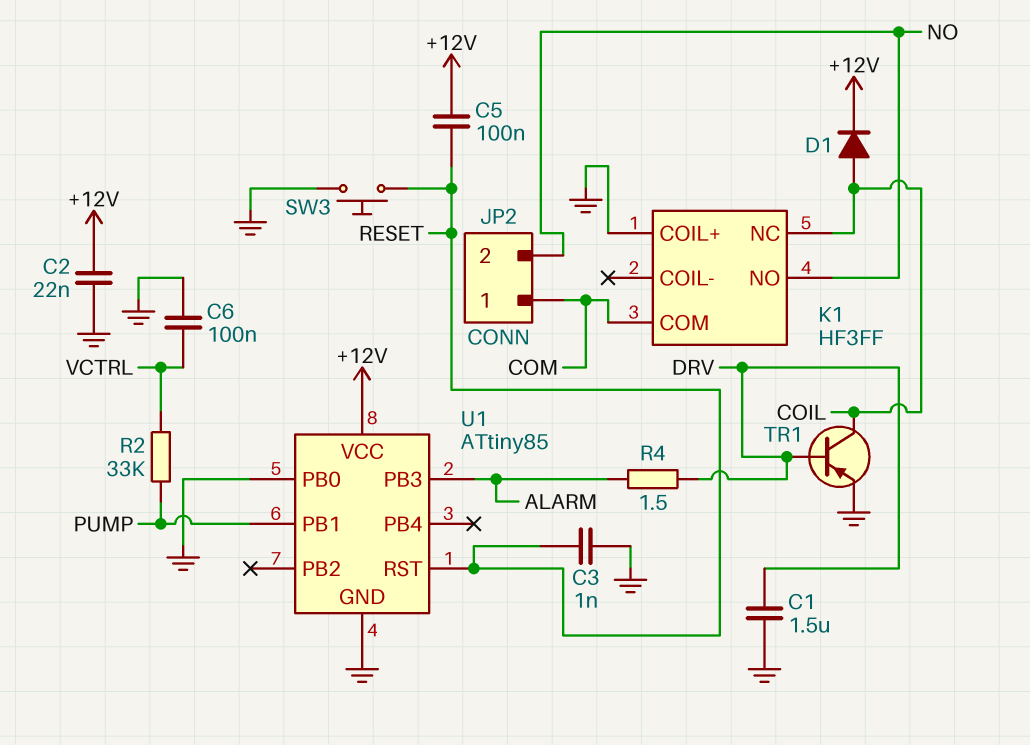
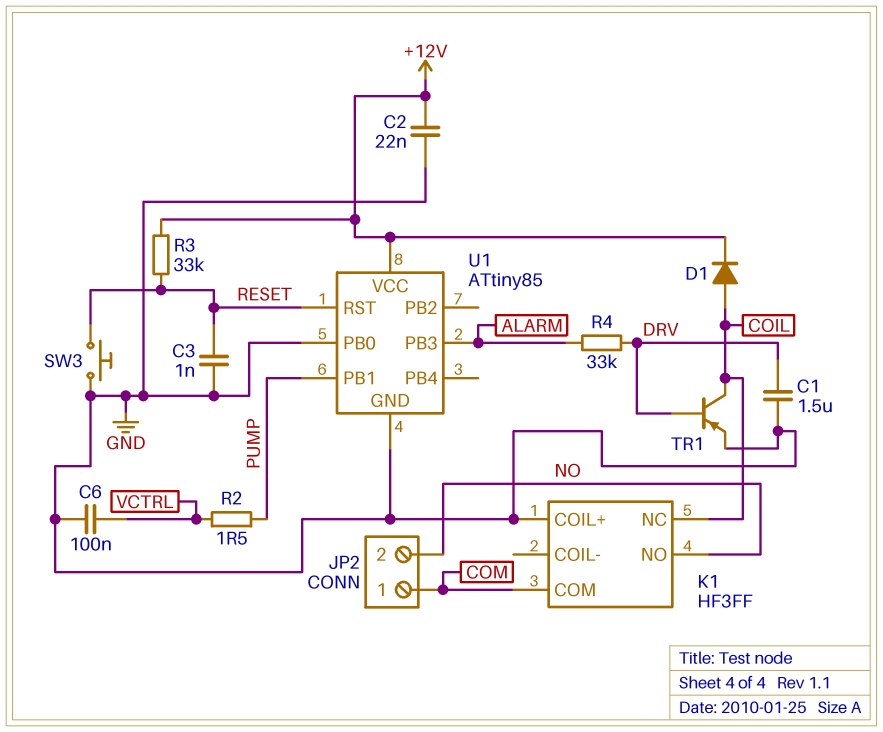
C5: 100nF (+12V, RESET) -> none
R2: 33k (PUMP, VCTRL) -> 1.5 (PUMP, VCTRL)
R3: none -> 33k (+12V, RESET)
R4: 1.5 (ALARM, DRV) -> 33k (ALARM, DRV)

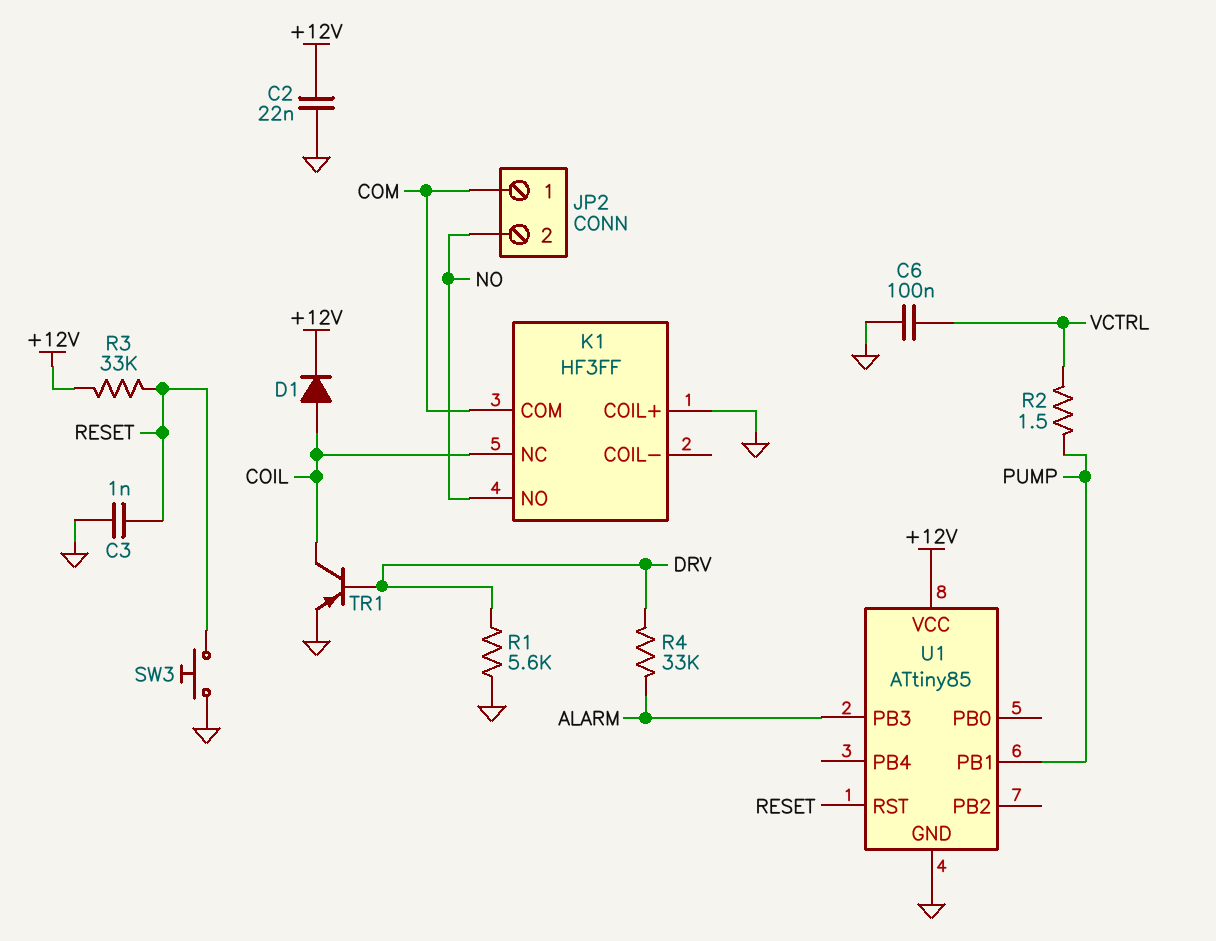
C1: 1.5uF (DRV, GND) -> none
R1: none -> 5.6k (DRV, GND)
U1 pin PB0: GND -> none

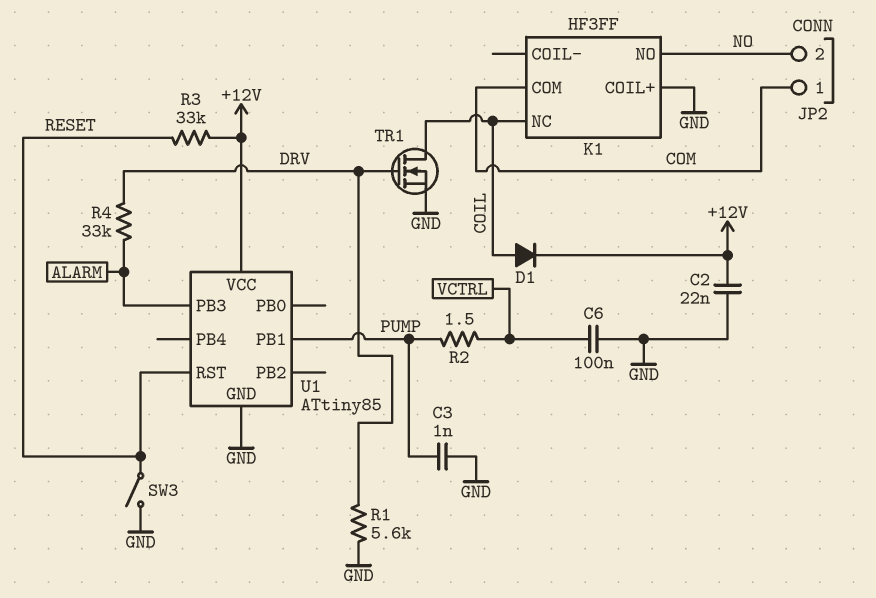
C3: 1nF (GND, RESET) -> 1nF (GND, PUMP)
SW3: button (GND, RESET) -> switch (GND, RESET)
TR1: PNP (B DRV, C COIL, E GND) -> NMOS (G DRV, D COIL, S GND)

